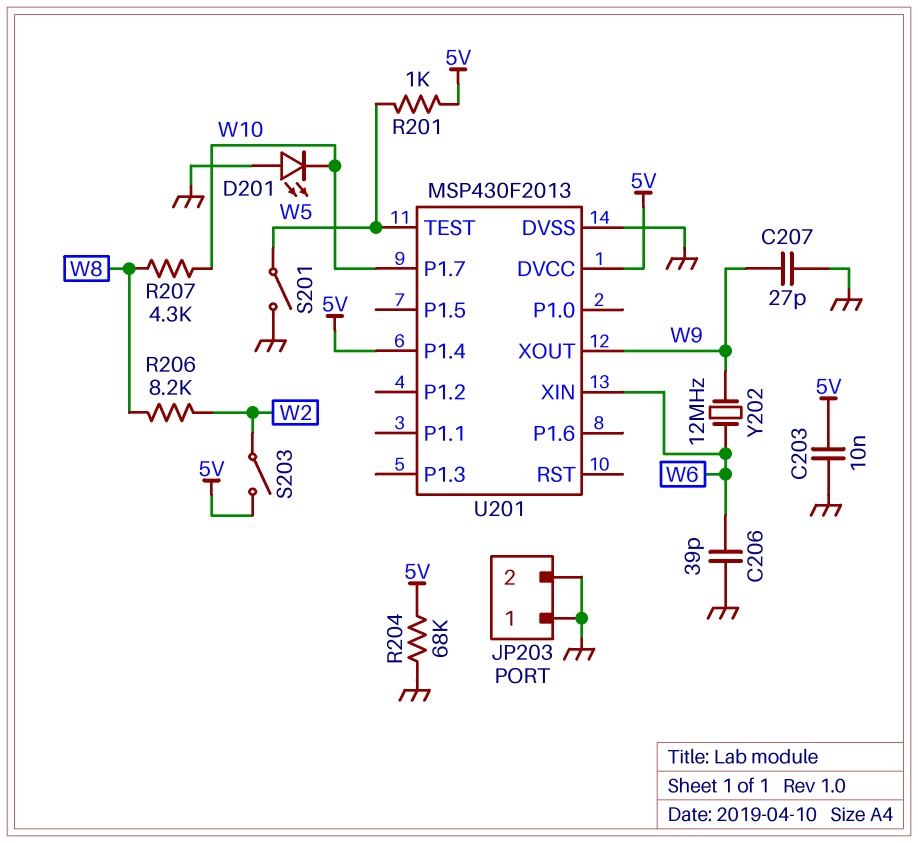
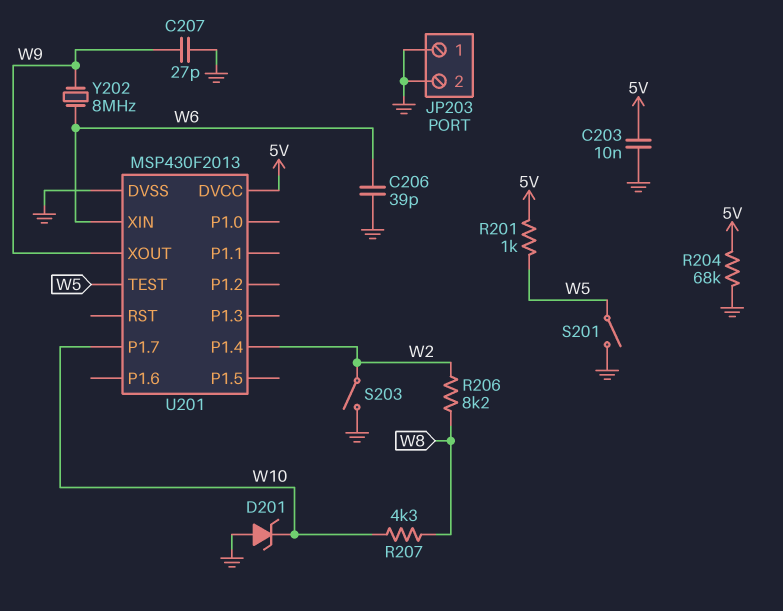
D201: LED (A GND, K W10) -> zener (A GND, K W10)
S203: switch (5V, W2) -> switch (GND, W2)
U201 pin P1.4: 5V -> W2
Y202: 12MHz (W6, W9) -> 8MHz (W6, W9)

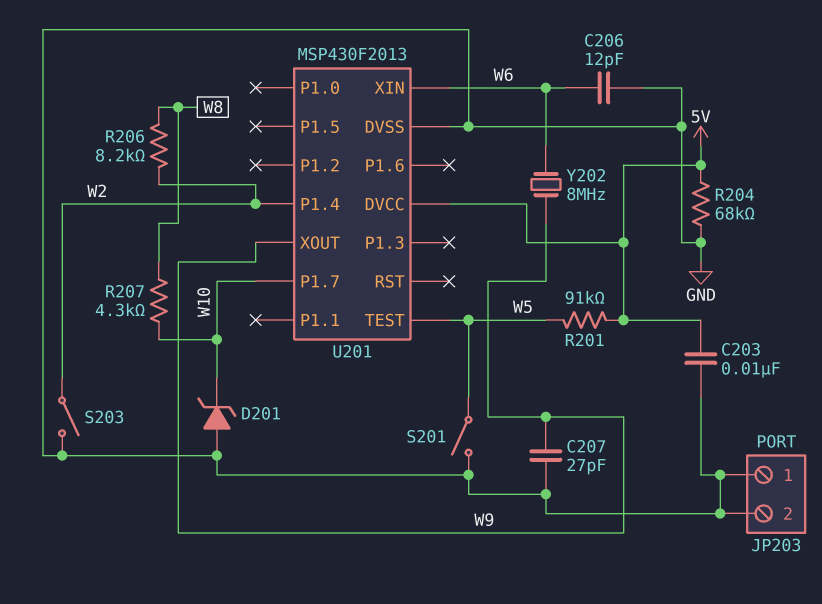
C206: 39pF (GND, W6) -> 12pF (GND, W6)
R201: 1k (5V, W5) -> 91k (5V, W5)

